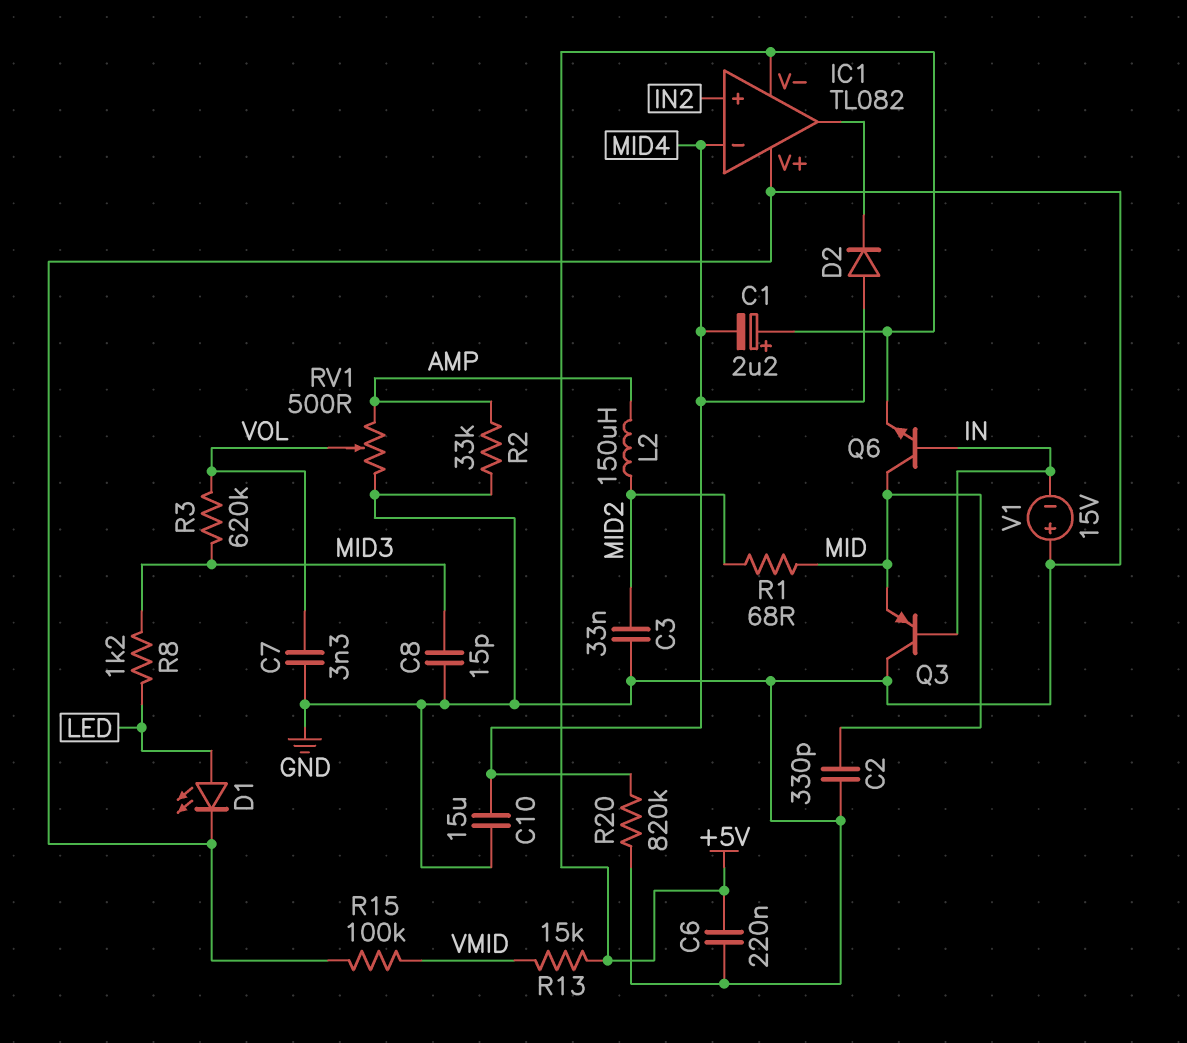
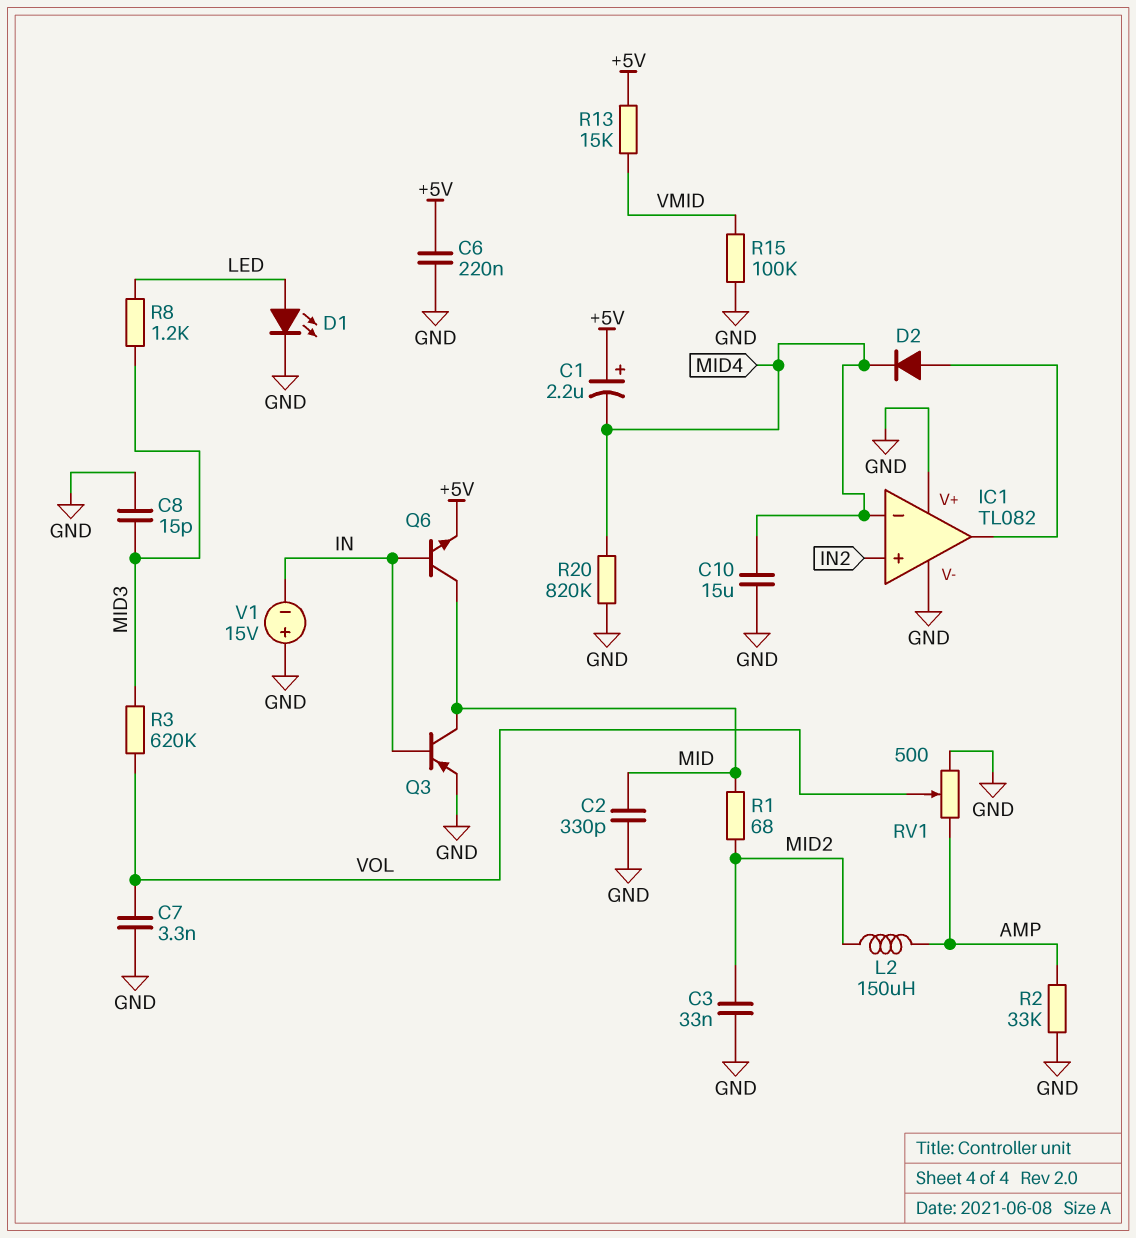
D2: diode (A MID4, K IC1/out) -> diode (A IC1/out, K MID4)
IC1 pin V-: +5V -> GND
Q3: PNP (B IN, C GND, E MID) -> PNP (B IN, C MID, E GND)

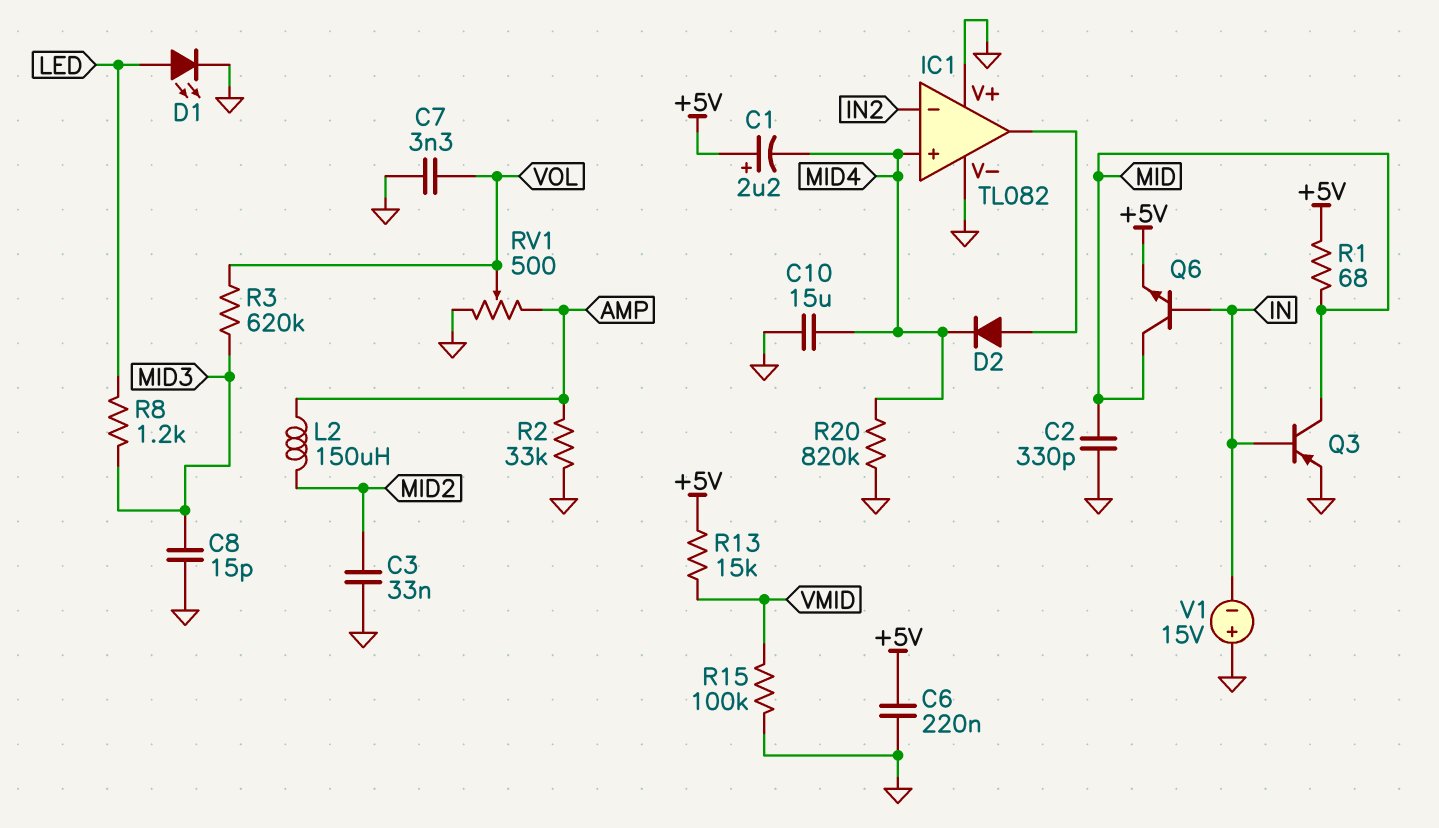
IC1 pin in+: IN2 -> MID4
IC1 pin in-: MID4 -> IN2
R1: 68 (MID, MID2) -> 68 (+5V, MID)

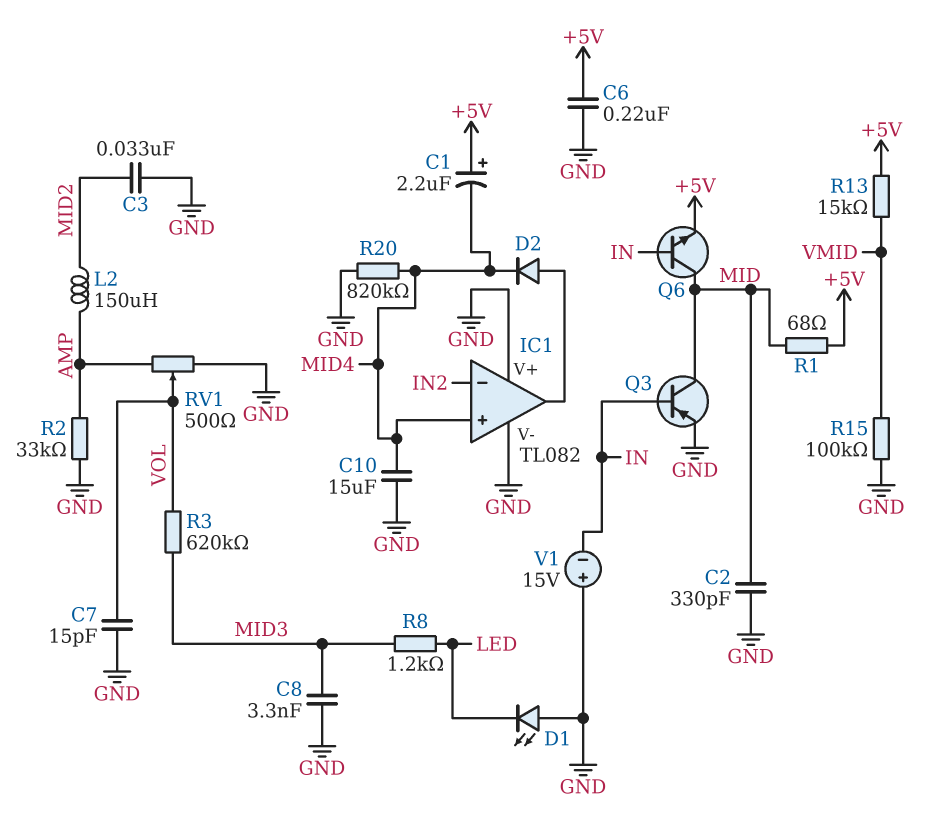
C7: 3.3nF (GND, VOL) -> 15pF (GND, VOL)
C8: 15pF (GND, MID3) -> 3.3nF (GND, MID3)
D1: LED (A LED, K GND) -> LED (A GND, K LED)

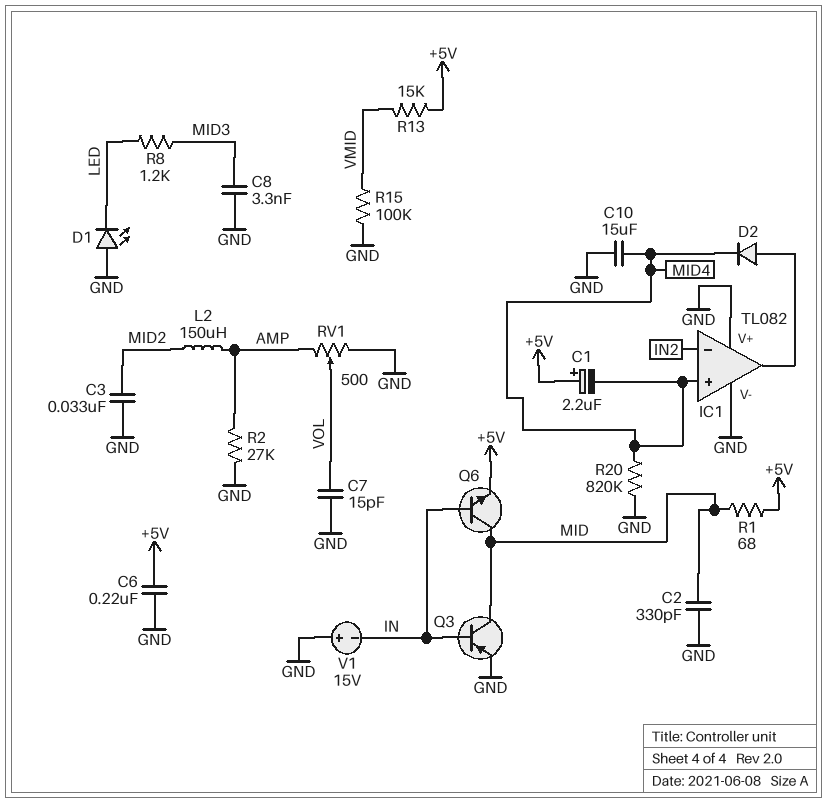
R2: 33k (AMP, GND) -> 27k (AMP, GND)
R3: 620k (MID3, VOL) -> none

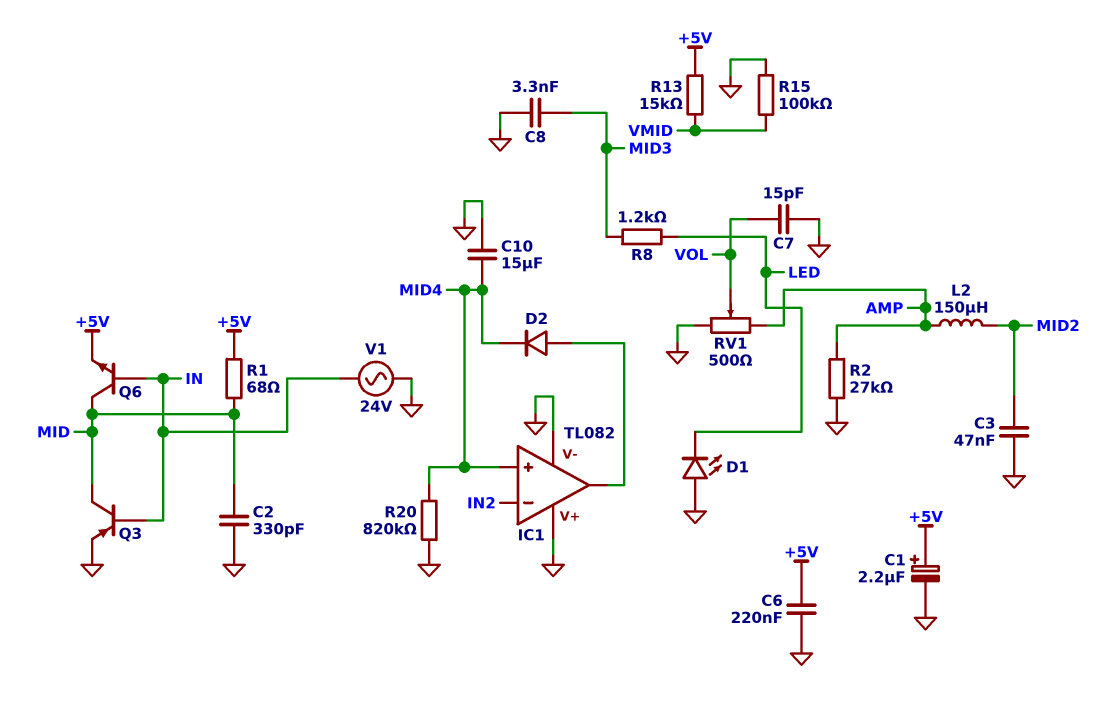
C1: 2.2uF (plus +5V, minus MID4) -> 2.2uF (plus +5V, minus GND)
C3: 33nF (GND, MID2) -> 47nF (GND, MID2)
V1: 15V (plus GND, minus IN) -> AC 24V (GND, IN)

